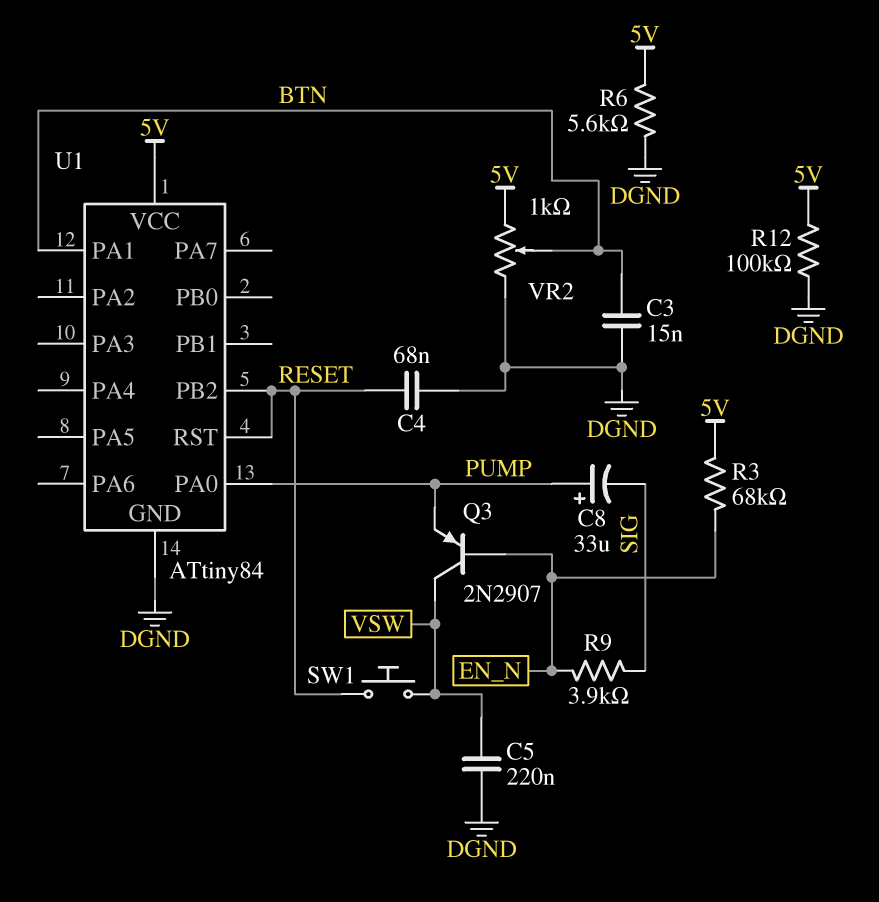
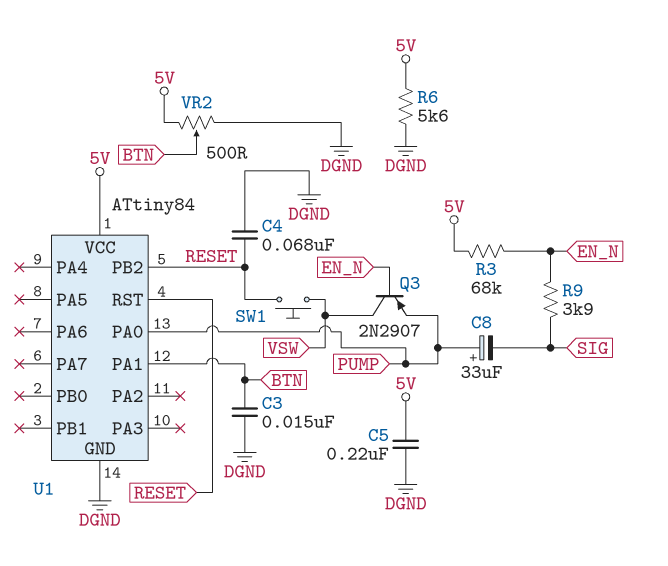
C5: 220nF (DGND, VSW) -> 220nF (5V, DGND)
R12: 100k (5V, DGND) -> none
VR2: 1k (5V, DGND, wiper BTN) -> 500 (5V, DGND, wiper BTN)

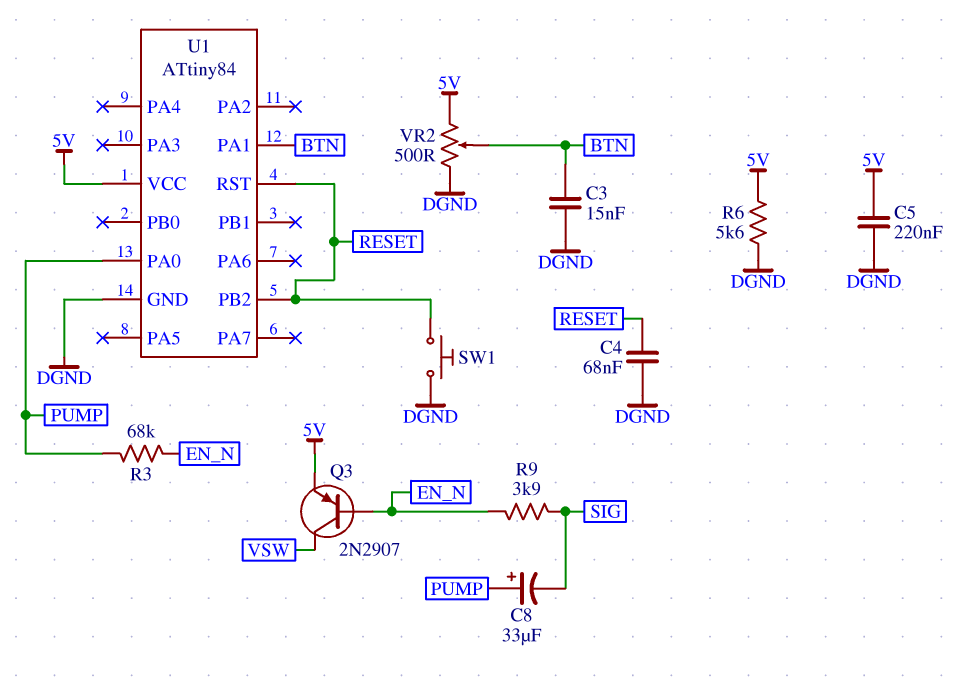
Q3: PNP 2N2907 (B EN_N, C VSW, E PUMP) -> PNP 2N2907 (B EN_N, C VSW, E 5V)
R3: 68k (5V, EN_N) -> 68k (EN_N, PUMP)
SW1: button (RESET, VSW) -> button (DGND, RESET)

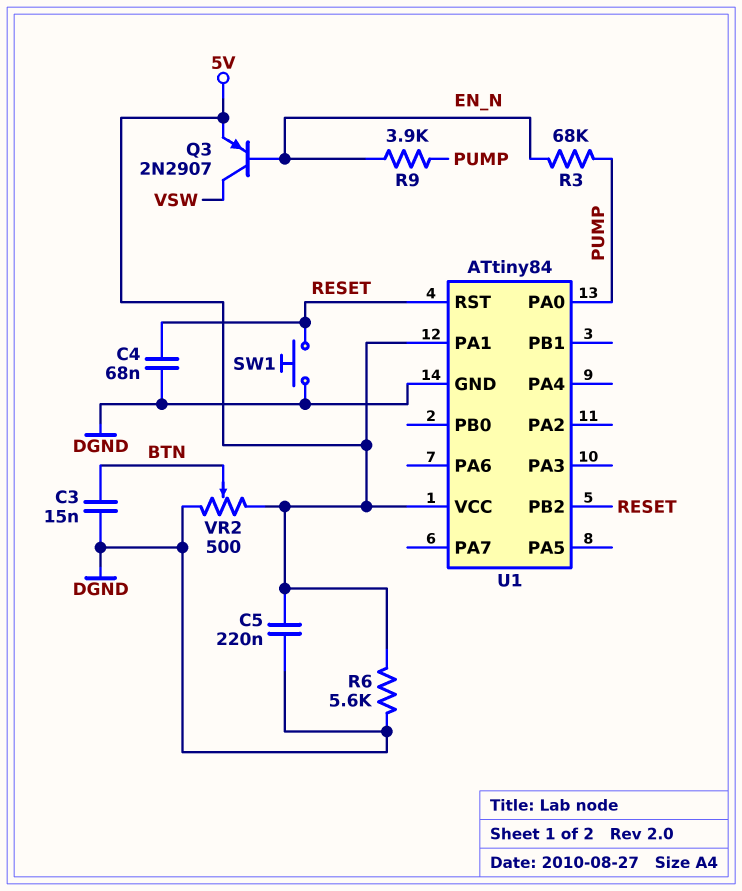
C8: 33uF (plus PUMP, minus SIG) -> none
R9: 3.9k (EN_N, SIG) -> 3.9k (EN_N, PUMP)
U1 pin PA1: BTN -> 5V

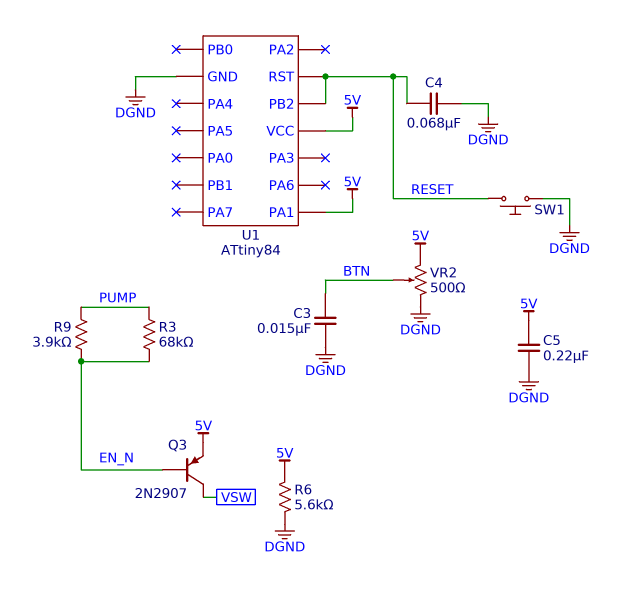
U1 pin PA0: PUMP -> none

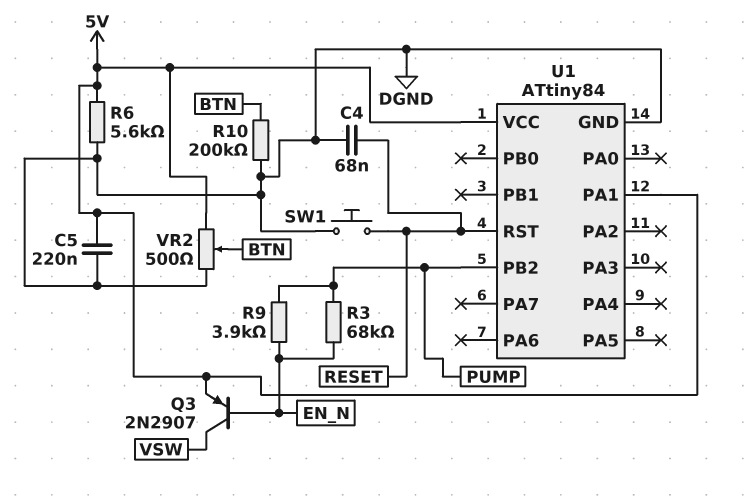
C3: 15nF (BTN, DGND) -> none
R10: none -> 200k (BTN, DGND)
U1 pin PB2: RESET -> PUMP

